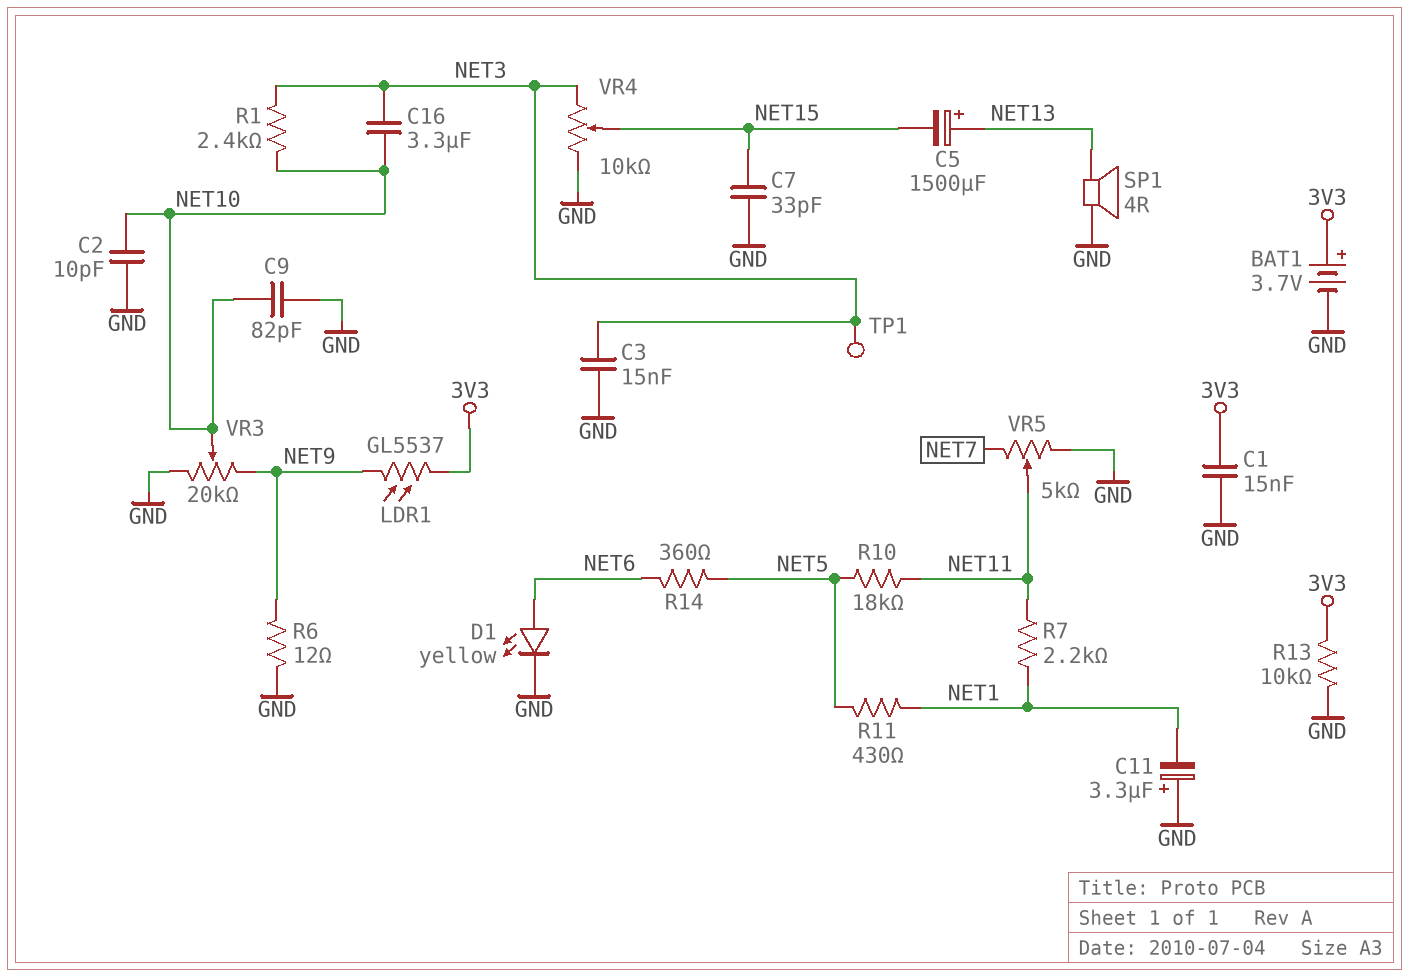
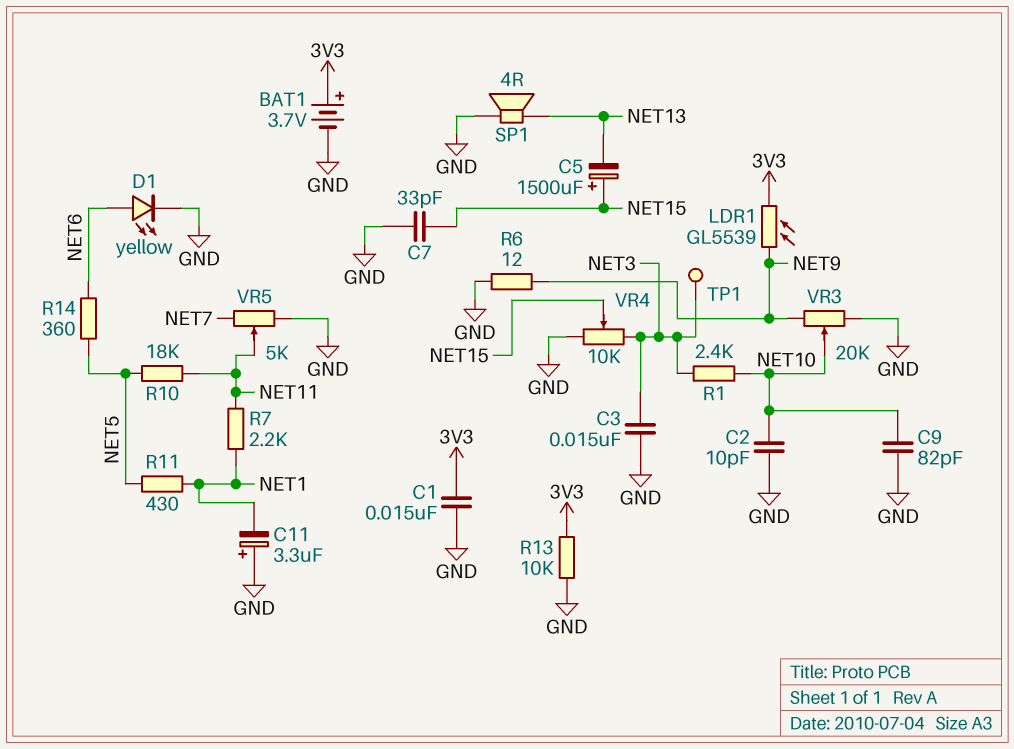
C5: 1500uF (plus NET13, minus NET15) -> 1500uF (plus NET15, minus NET13)
C16: 3.3uF (NET3, NET10) -> none
LDR1: GL5537 (3V3, NET9) -> GL5539 (3V3, NET9)

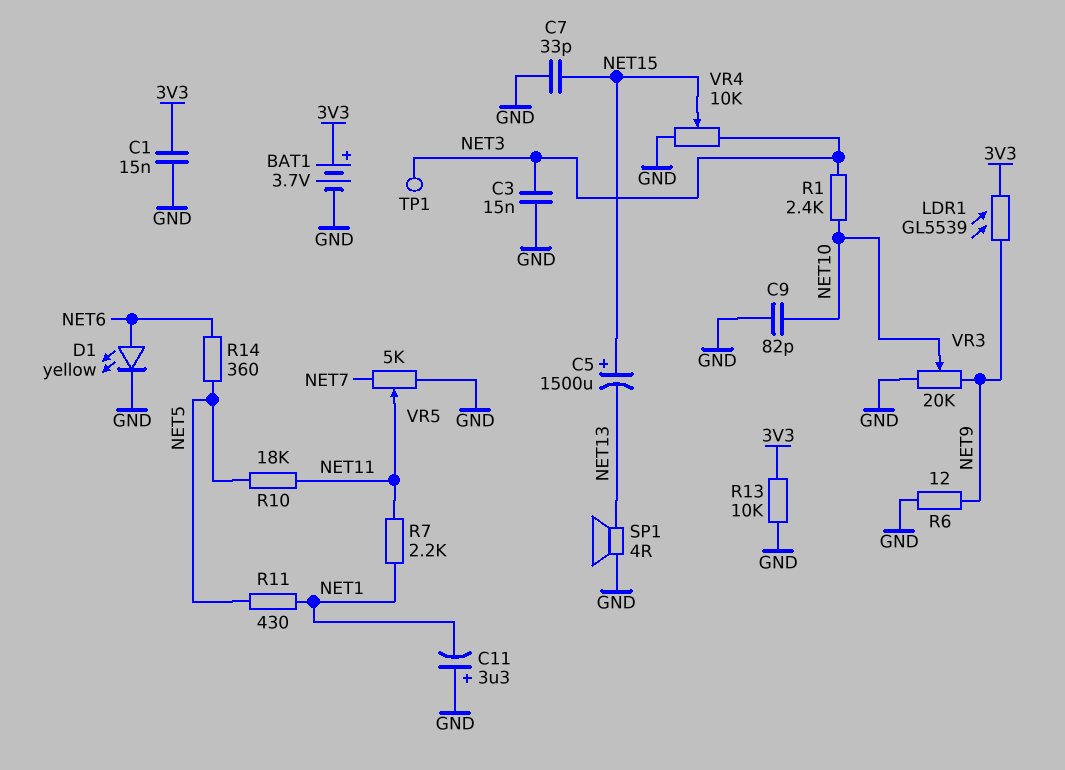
C2: 10pF (GND, NET10) -> none

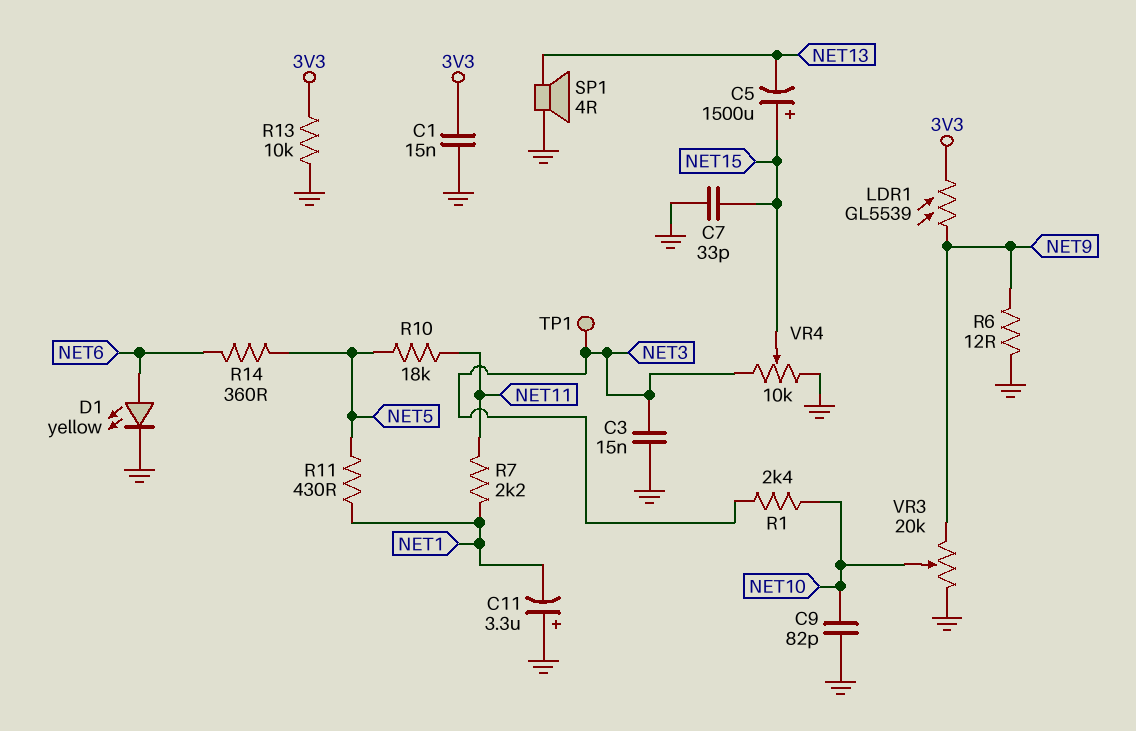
BAT1: 3.7V (plus 3V3, minus GND) -> none
VR5: 5k (GND, NET7, wiper NET11) -> none

